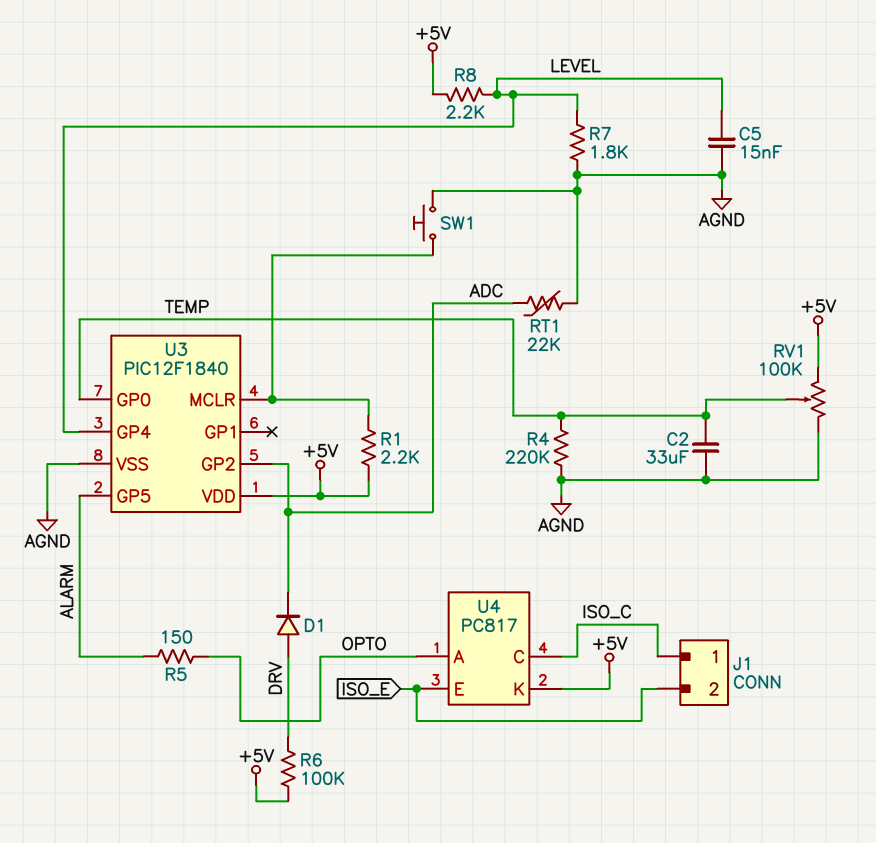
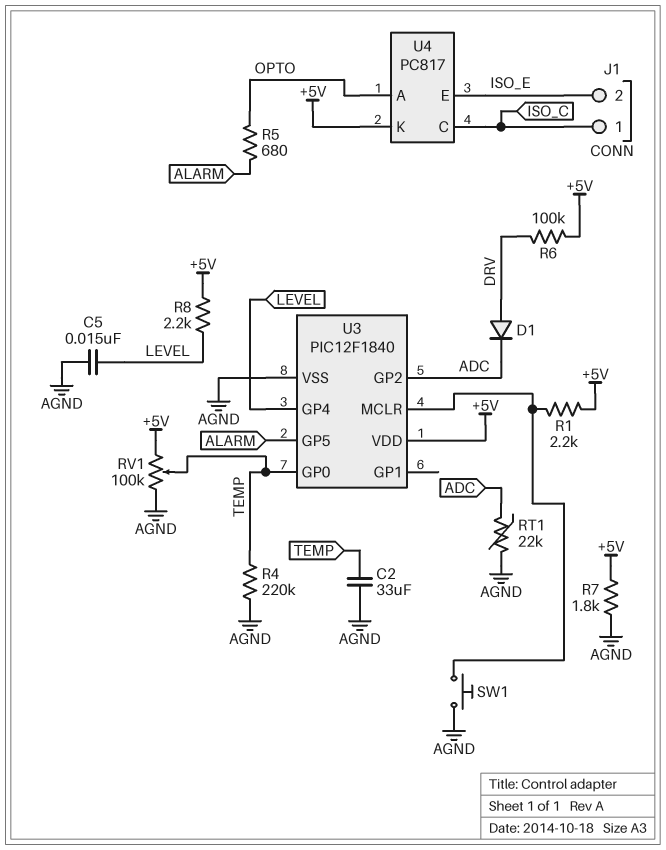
R5: 150 (ALARM, OPTO) -> 680 (ALARM, OPTO)
R7: 1.8k (AGND, LEVEL) -> 1.8k (+5V, AGND)

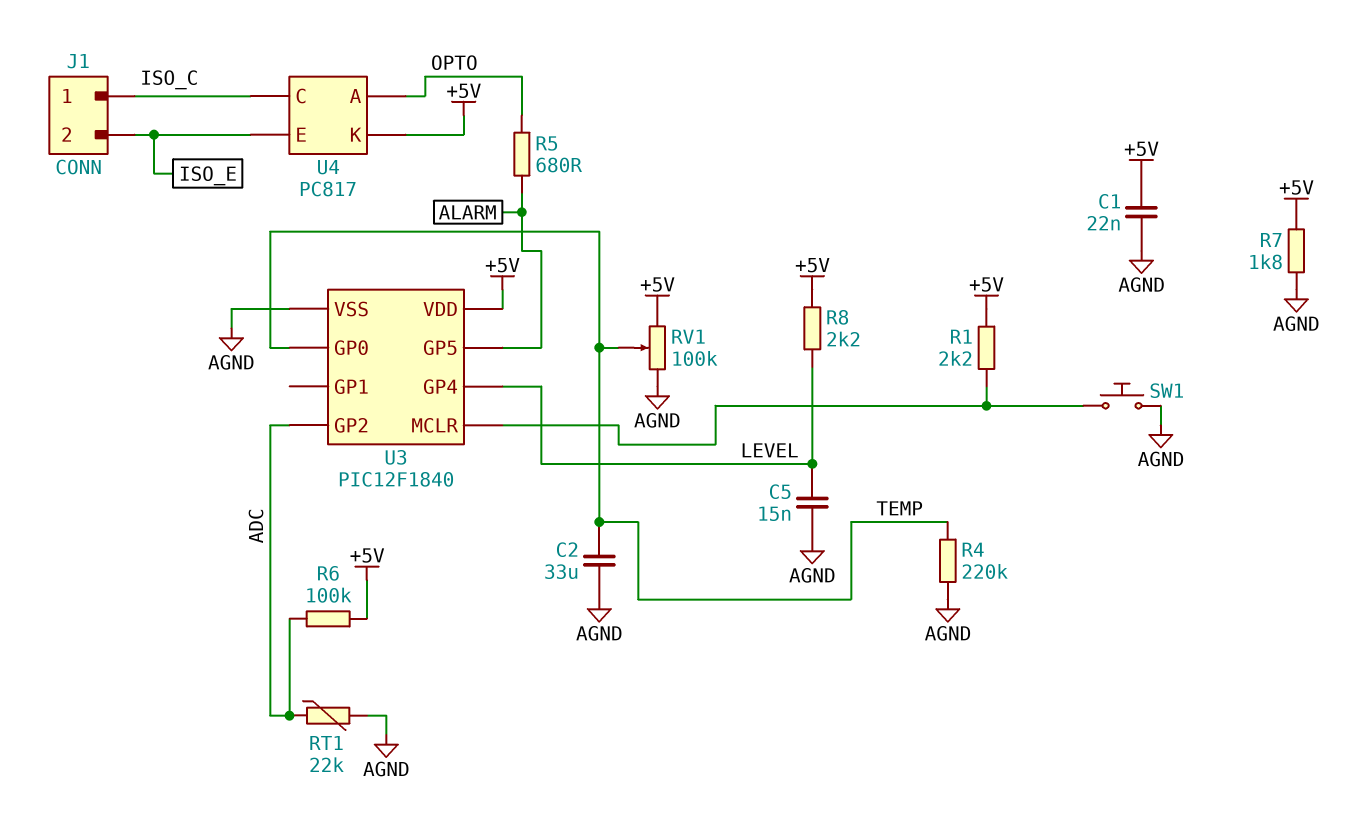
C1: none -> 22nF (+5V, AGND)
D1: diode (A DRV, K ADC) -> none
R6: 100k (+5V, DRV) -> 100k (+5V, ADC)

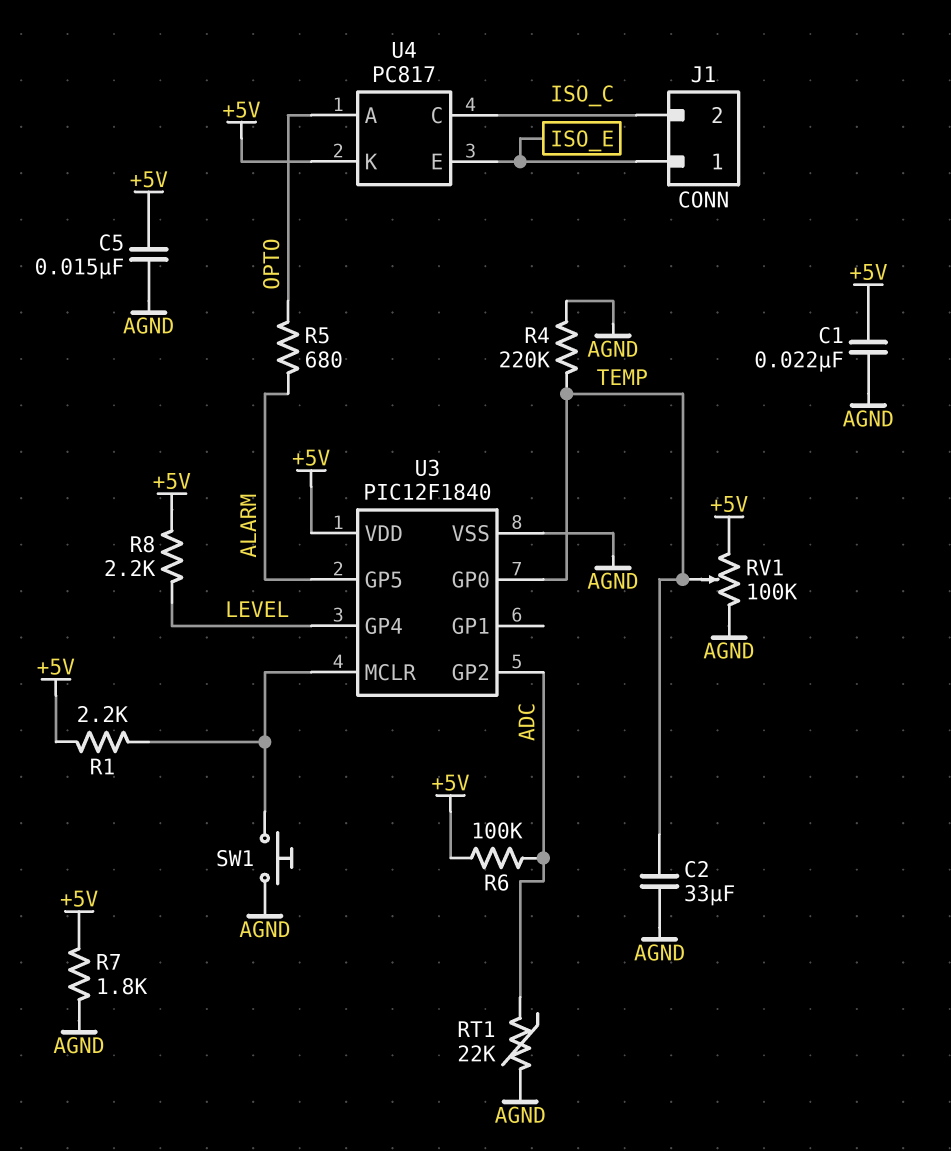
C5: 15nF (AGND, LEVEL) -> 15nF (+5V, AGND)
J1 pin 1: ISO_C -> ISO_E
J1 pin 2: ISO_E -> ISO_C

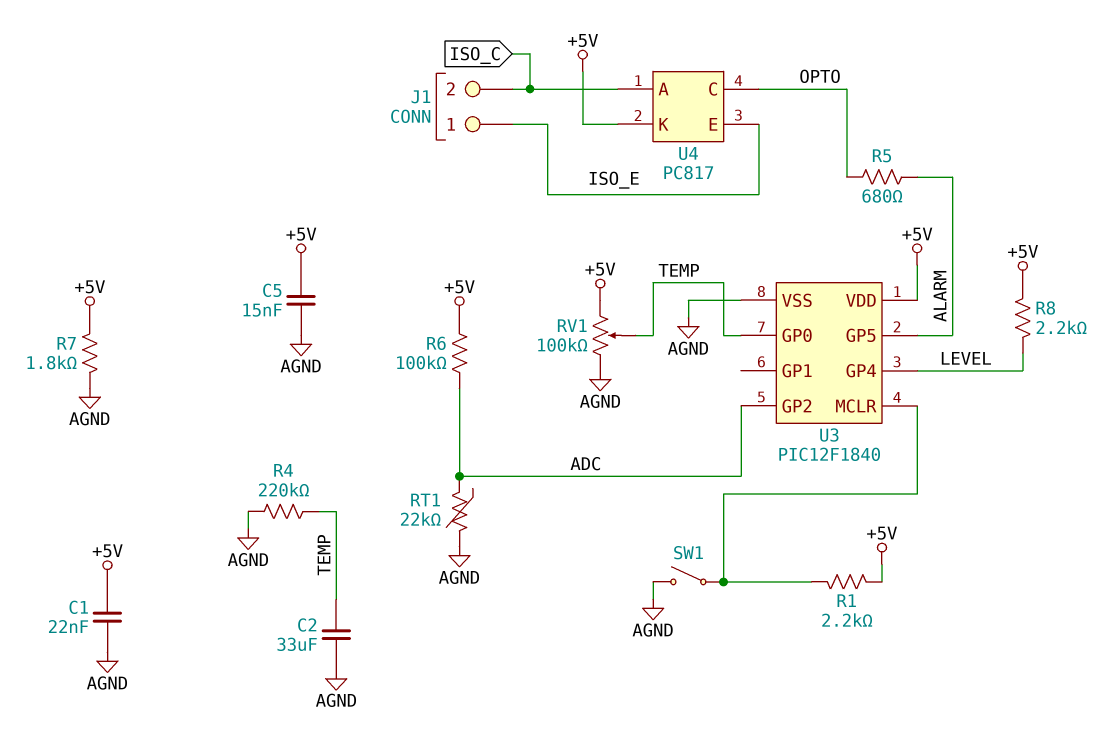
SW1: button (AGND, U3/MCLR) -> switch (AGND, U3/MCLR)
U4 pin A: OPTO -> ISO_C
U4 pin C: ISO_C -> OPTO

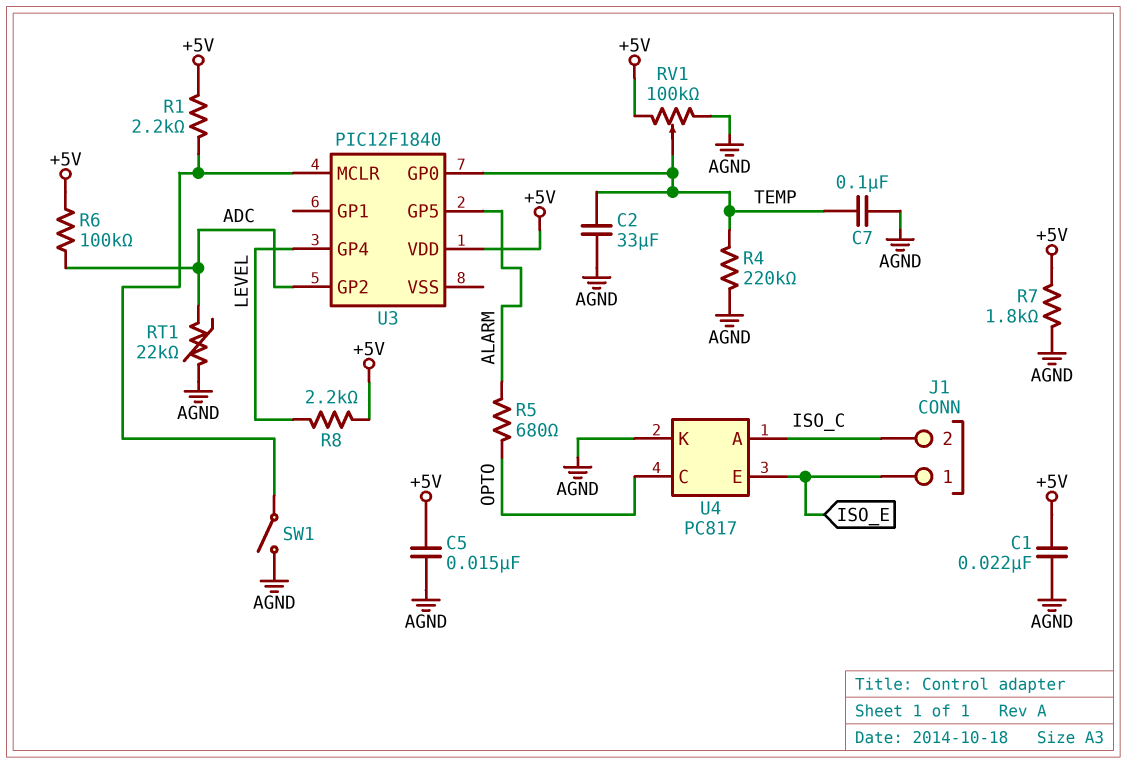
C7: none -> 100nF (AGND, TEMP)
U3 pin VSS: AGND -> none
U4 pin K: +5V -> AGND

